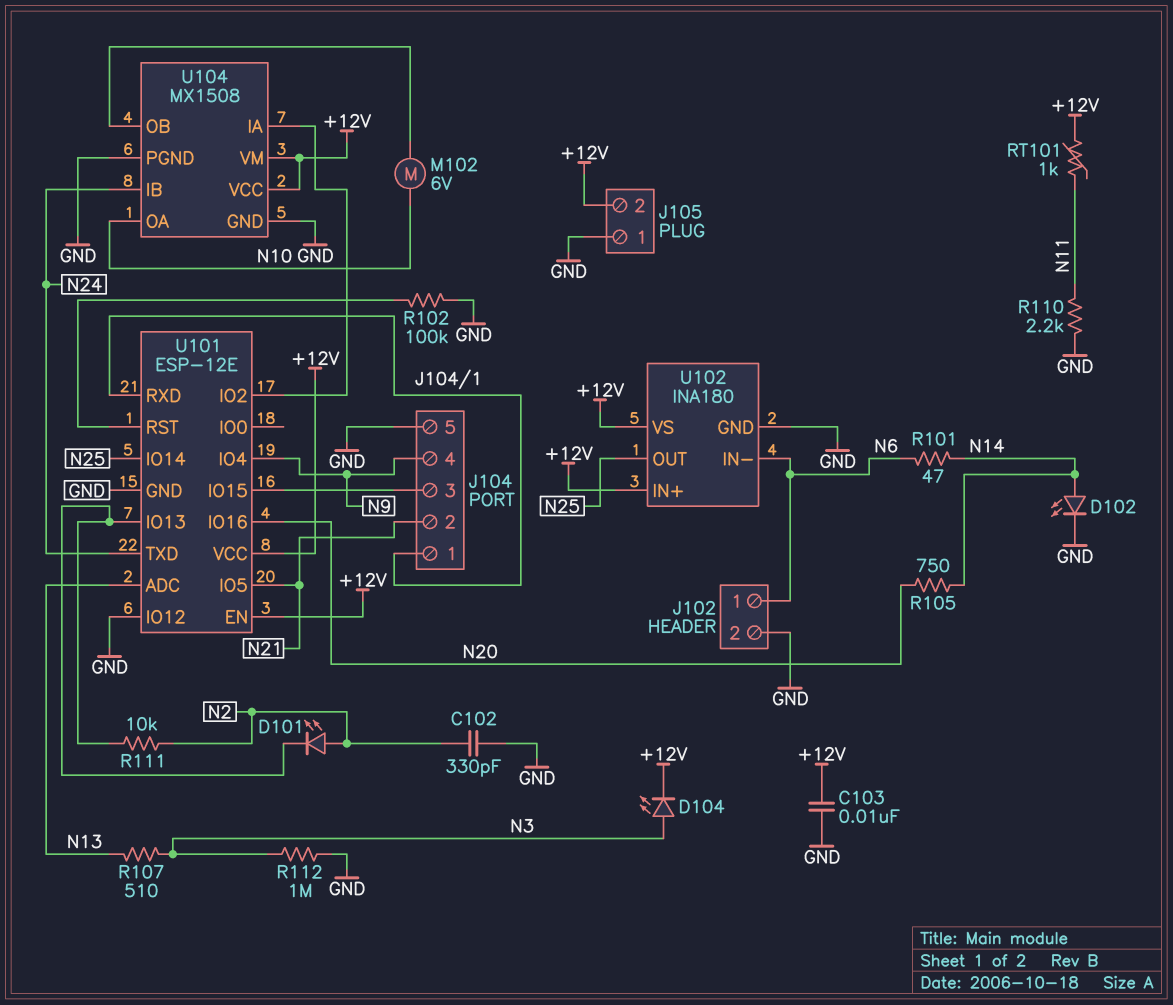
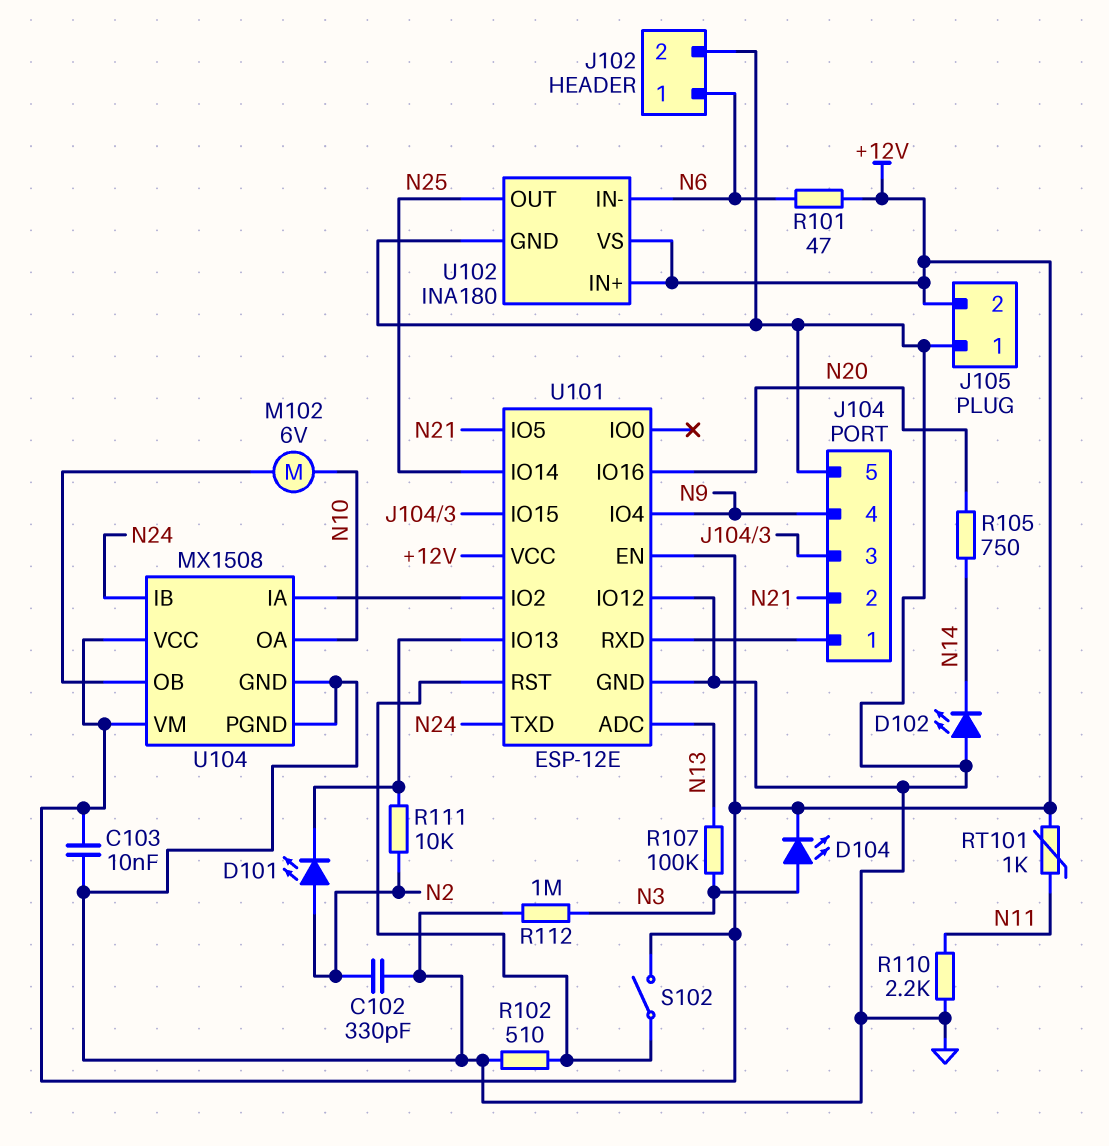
D102: LED (A N14, K GND) -> LED (A GND, K N14)
R101: 47 (N6, N14) -> 47 (+12V, N6)
R102: 100k (GND, U101/RST) -> 510 (GND, U101/RST)
R107: 510 (N3, N13) -> 100k (N3, N13)
S102: none -> switch (+12V, U101/RST)

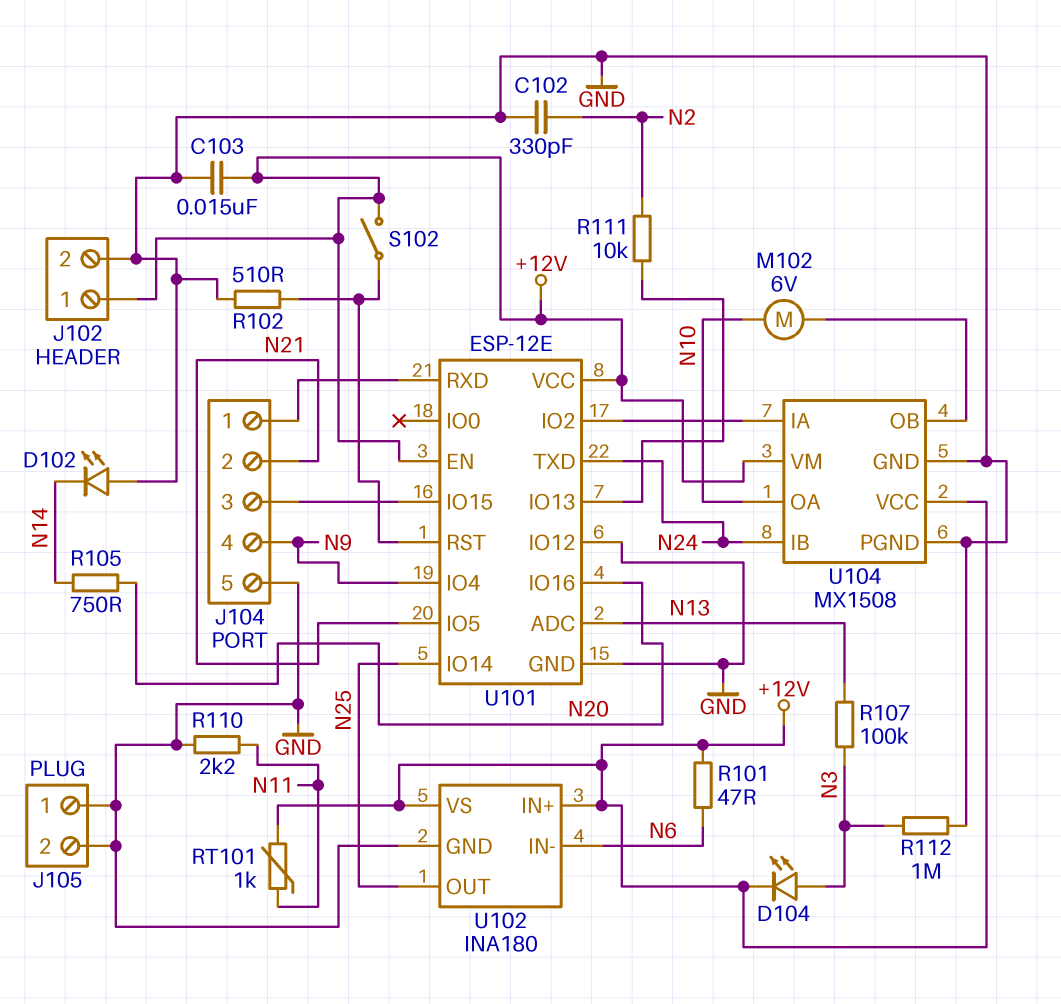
C103: 10nF (+12V, GND) -> 15nF (+12V, GND)
D101: LED (A N2, K U101/IO13) -> none
J102 pin 1: N6 -> +12V
J105 pin 2: +12V -> GND

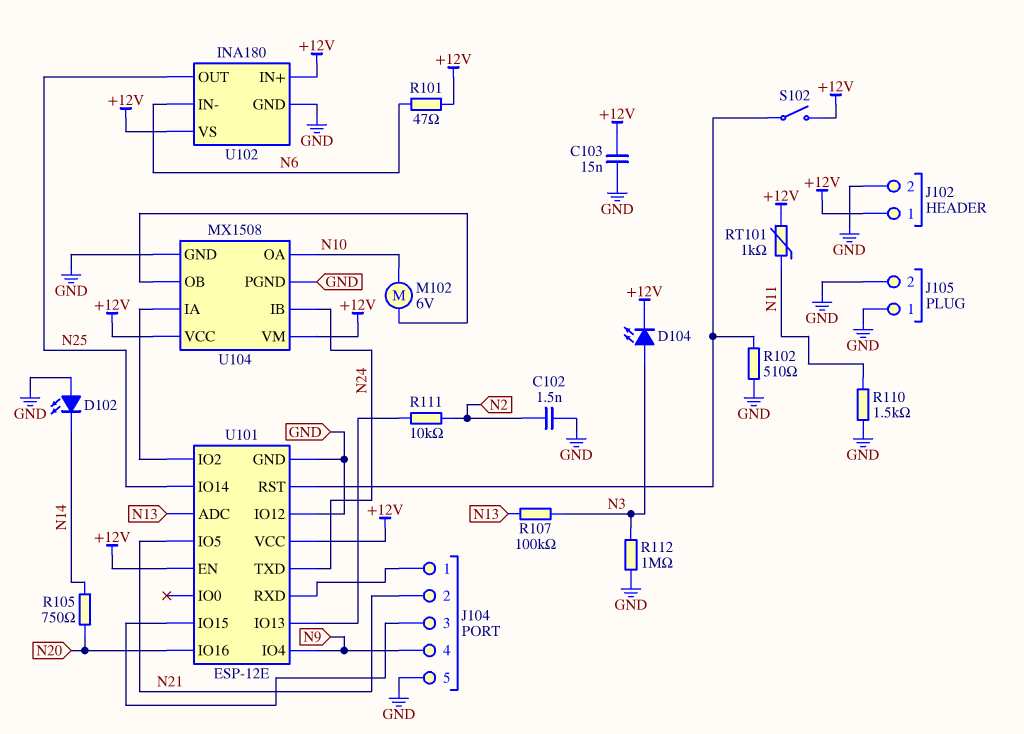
C102: 330pF (GND, N2) -> 1.5nF (GND, N2)
R110: 2.2k (GND, N11) -> 1.5k (GND, N11)

